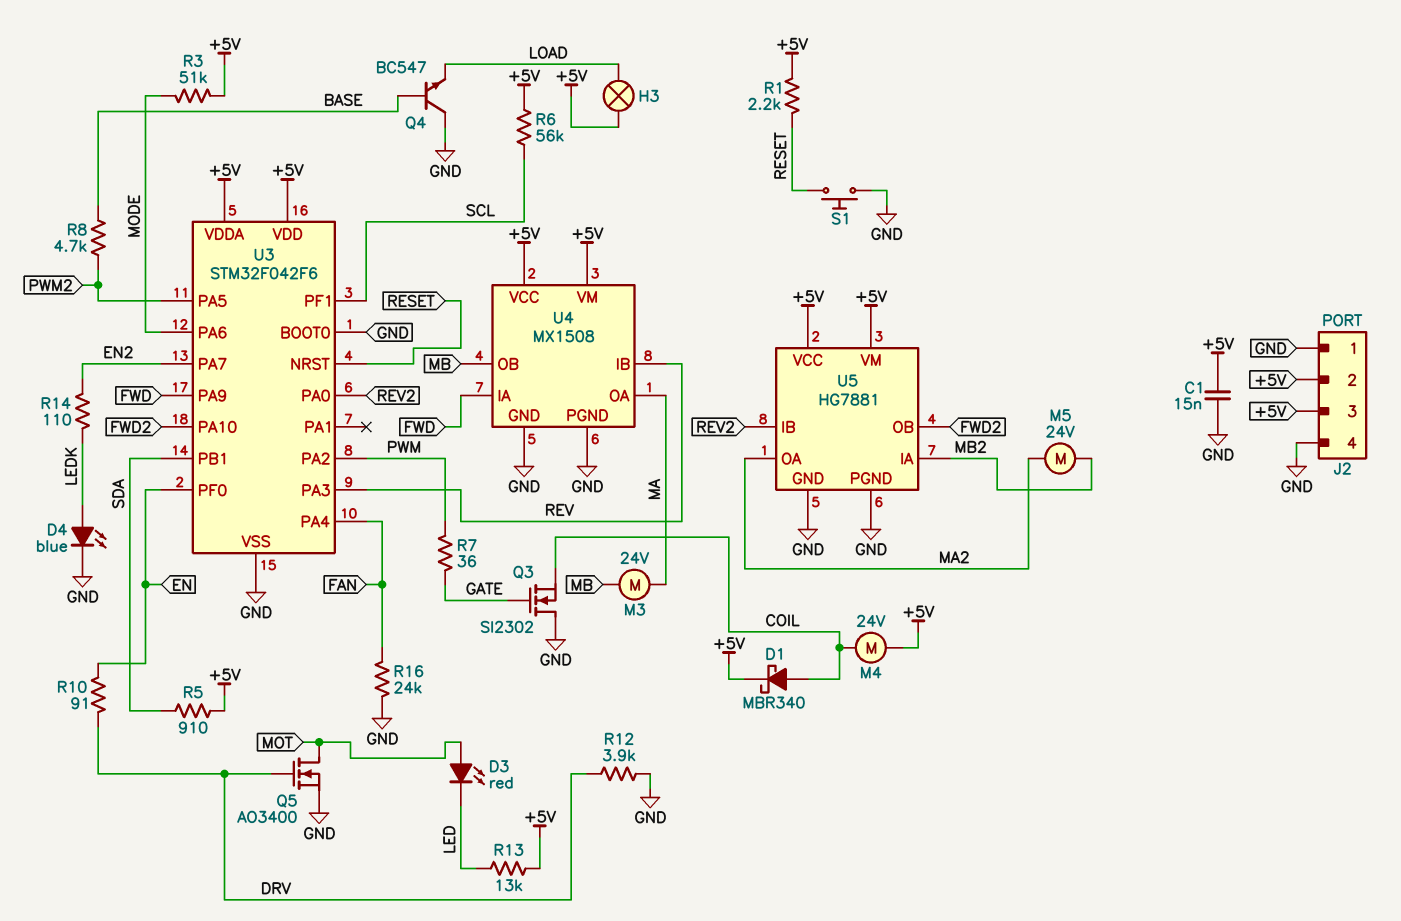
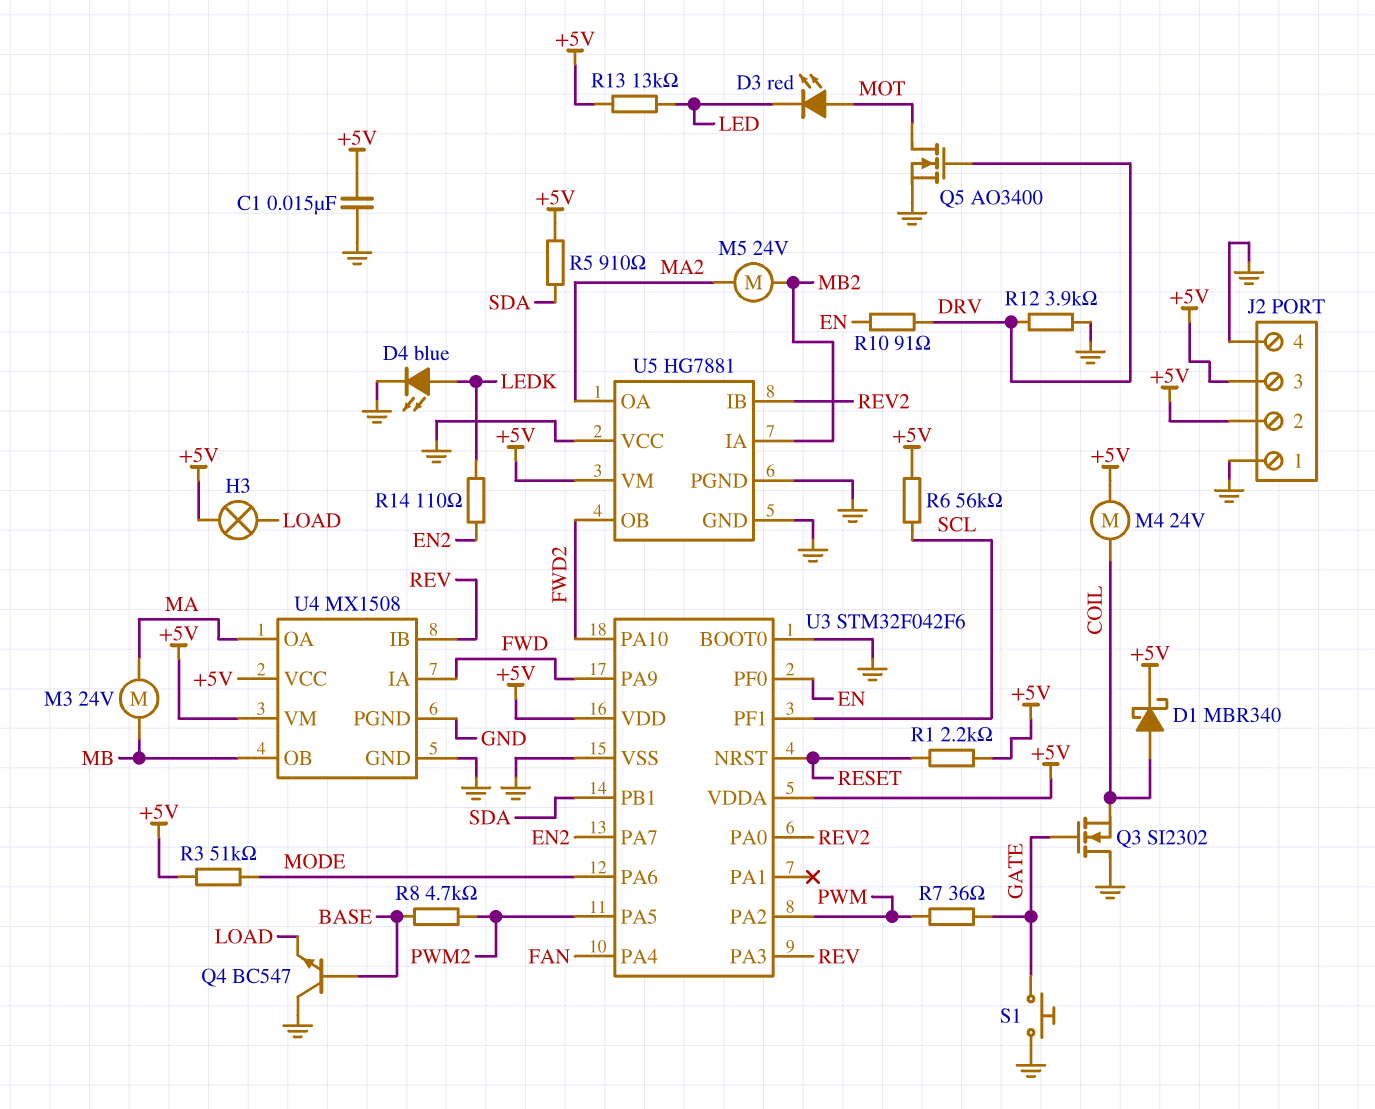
R16: 24k (FAN, GND) -> none
S1: button (GND, RESET) -> button (GATE, GND)
U5 pin VCC: +5V -> GND

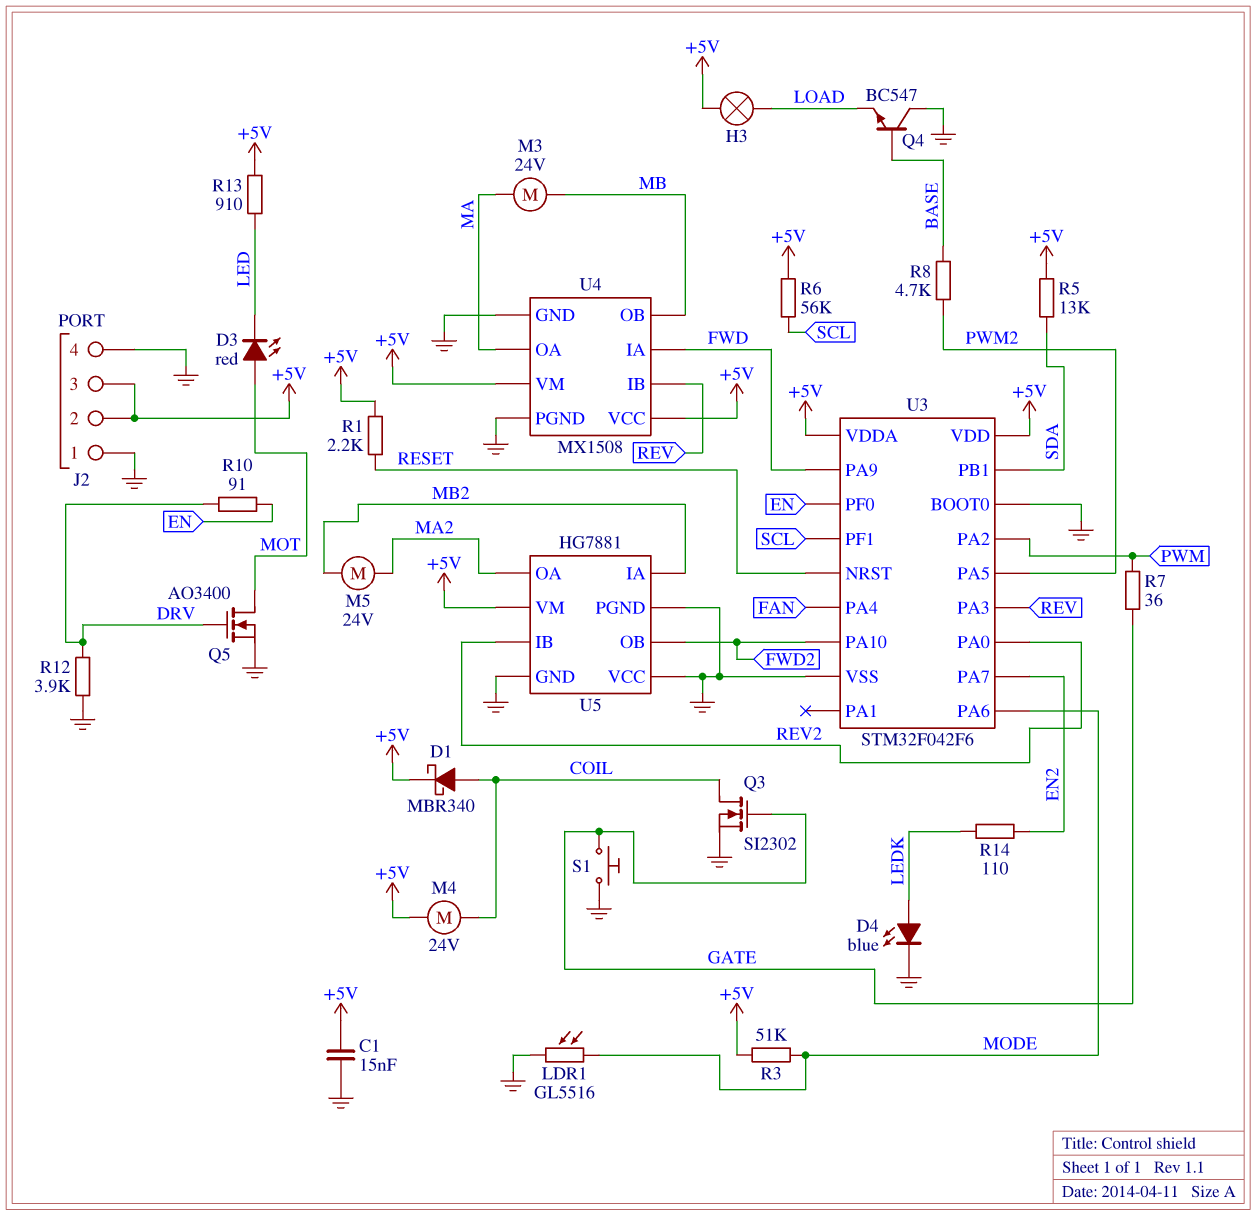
LDR1: none -> GL5516 (GND, MODE)
Q3: NMOS SI2302 (G GATE, D GND, S COIL) -> NMOS SI2302 (G GATE, D COIL, S GND)
R5: 910 (+5V, SDA) -> 13k (+5V, SDA)
R13: 13k (+5V, LED) -> 910 (+5V, LED)

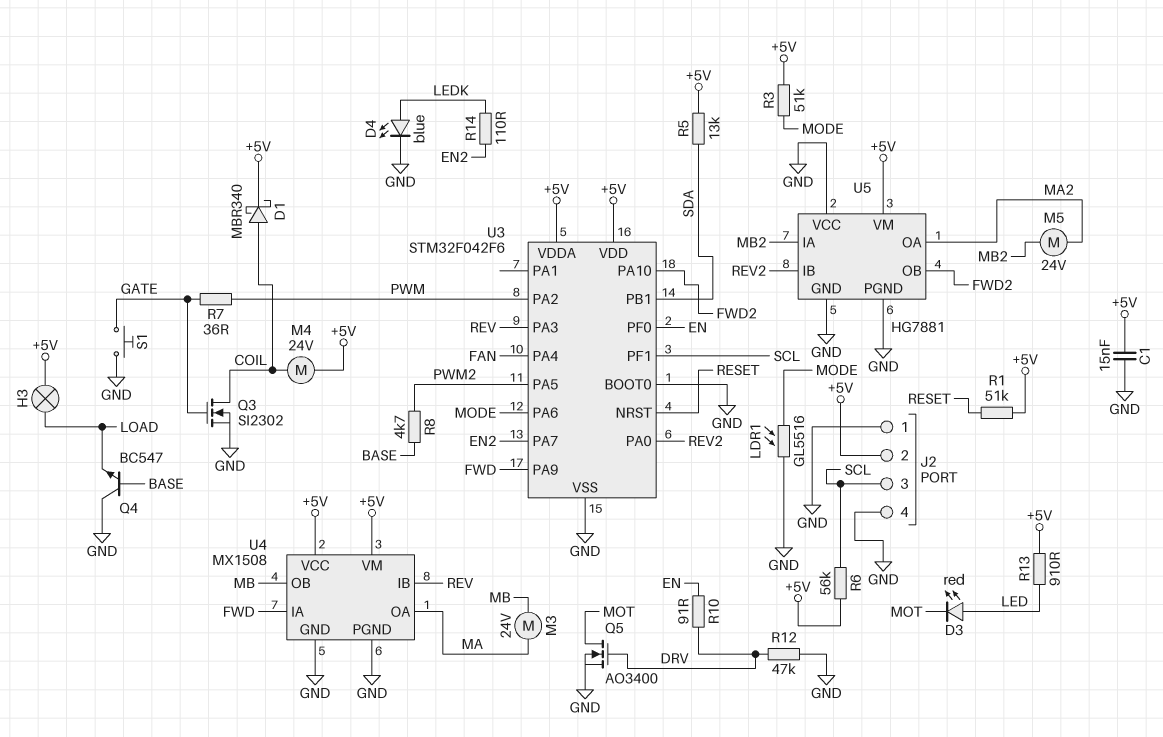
D3: LED red (A MOT, K LED) -> LED red (A LED, K MOT)
J2 pin 3: +5V -> SCL
R1: 2.2k (+5V, RESET) -> 51k (+5V, RESET)
R12: 3.9k (DRV, GND) -> 47k (DRV, GND)

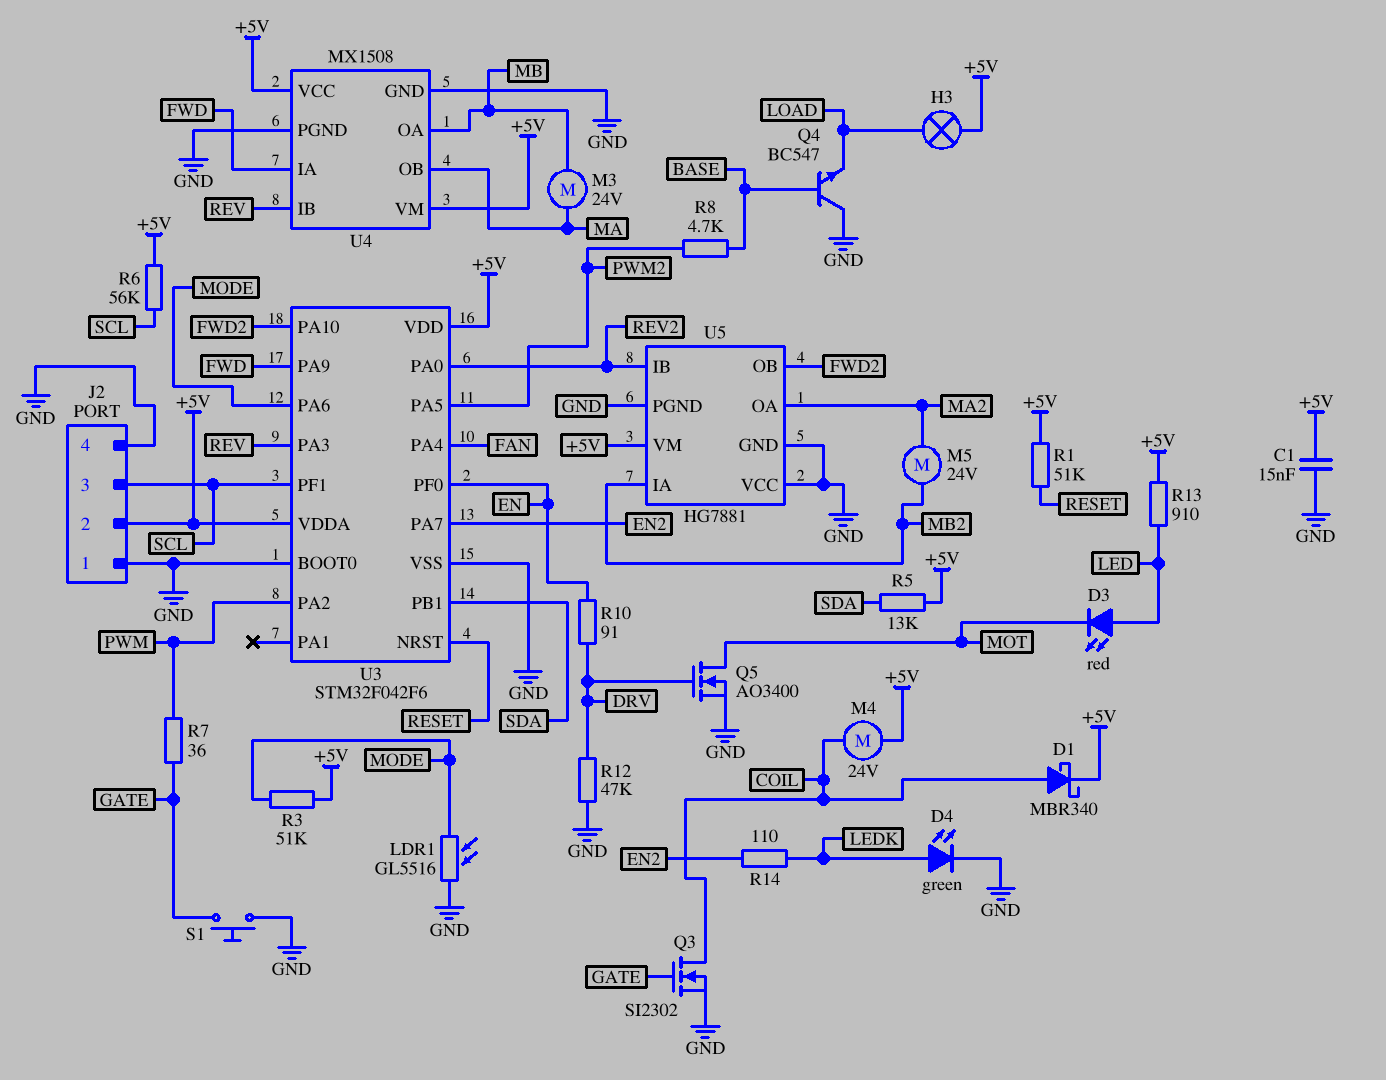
D4: LED blue (A LEDK, K GND) -> LED green (A LEDK, K GND)
U4 pin OA: MA -> MB
U4 pin OB: MB -> MA

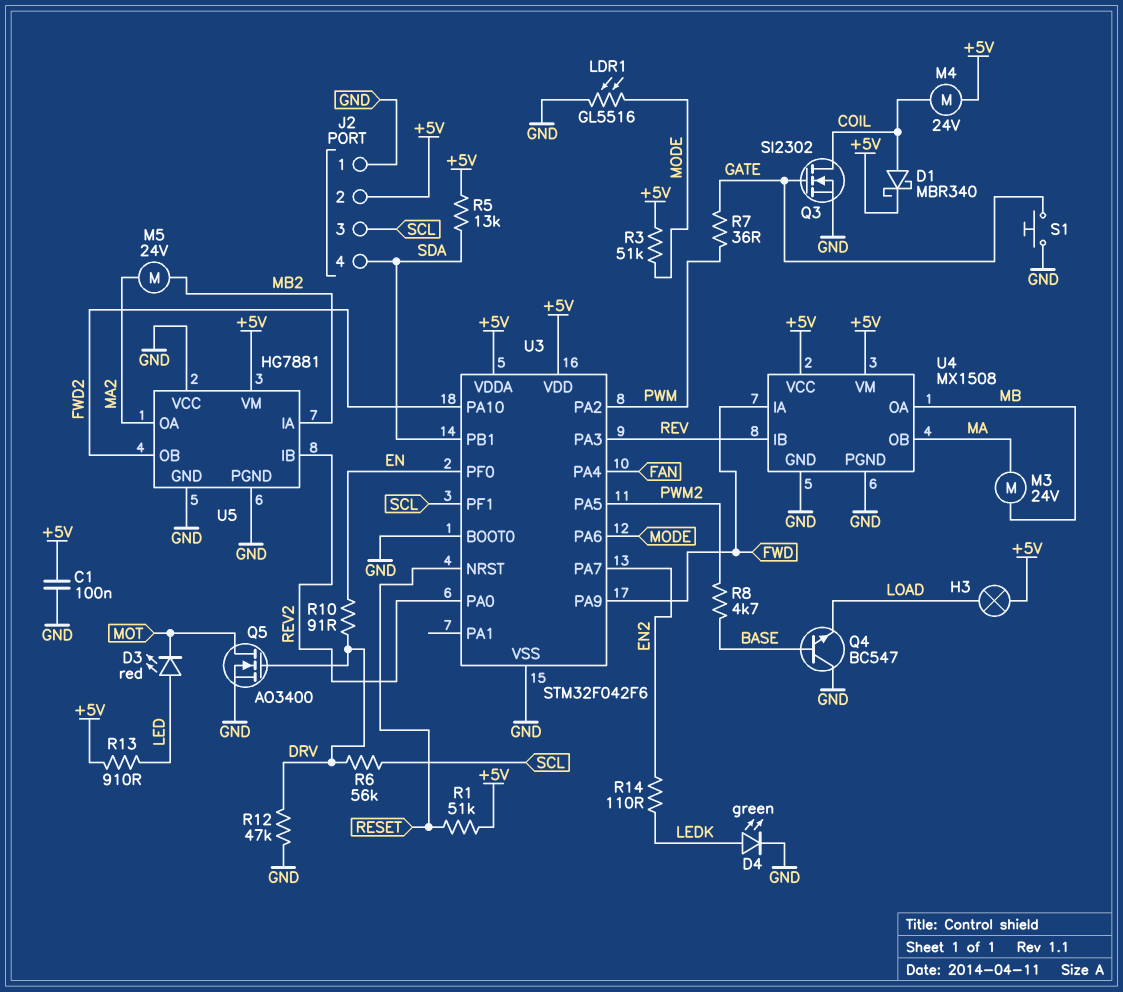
C1: 15nF (+5V, GND) -> 100nF (+5V, GND)
J2 pin 4: GND -> SDA
R6: 56k (+5V, SCL) -> 56k (DRV, SCL)

